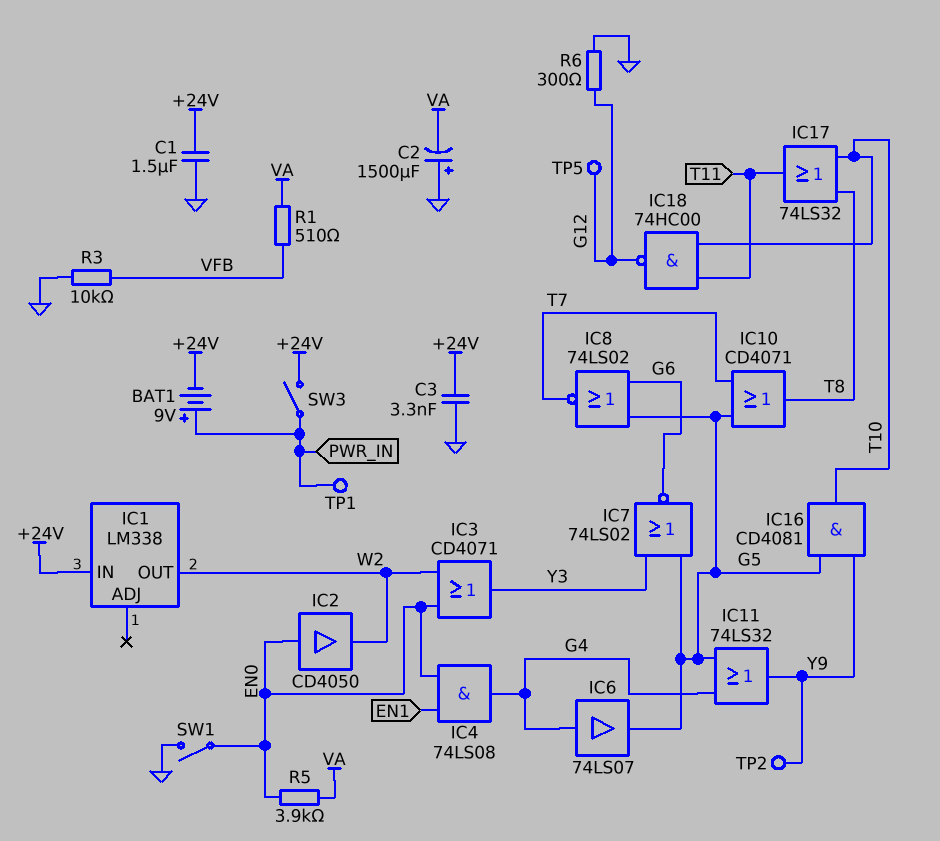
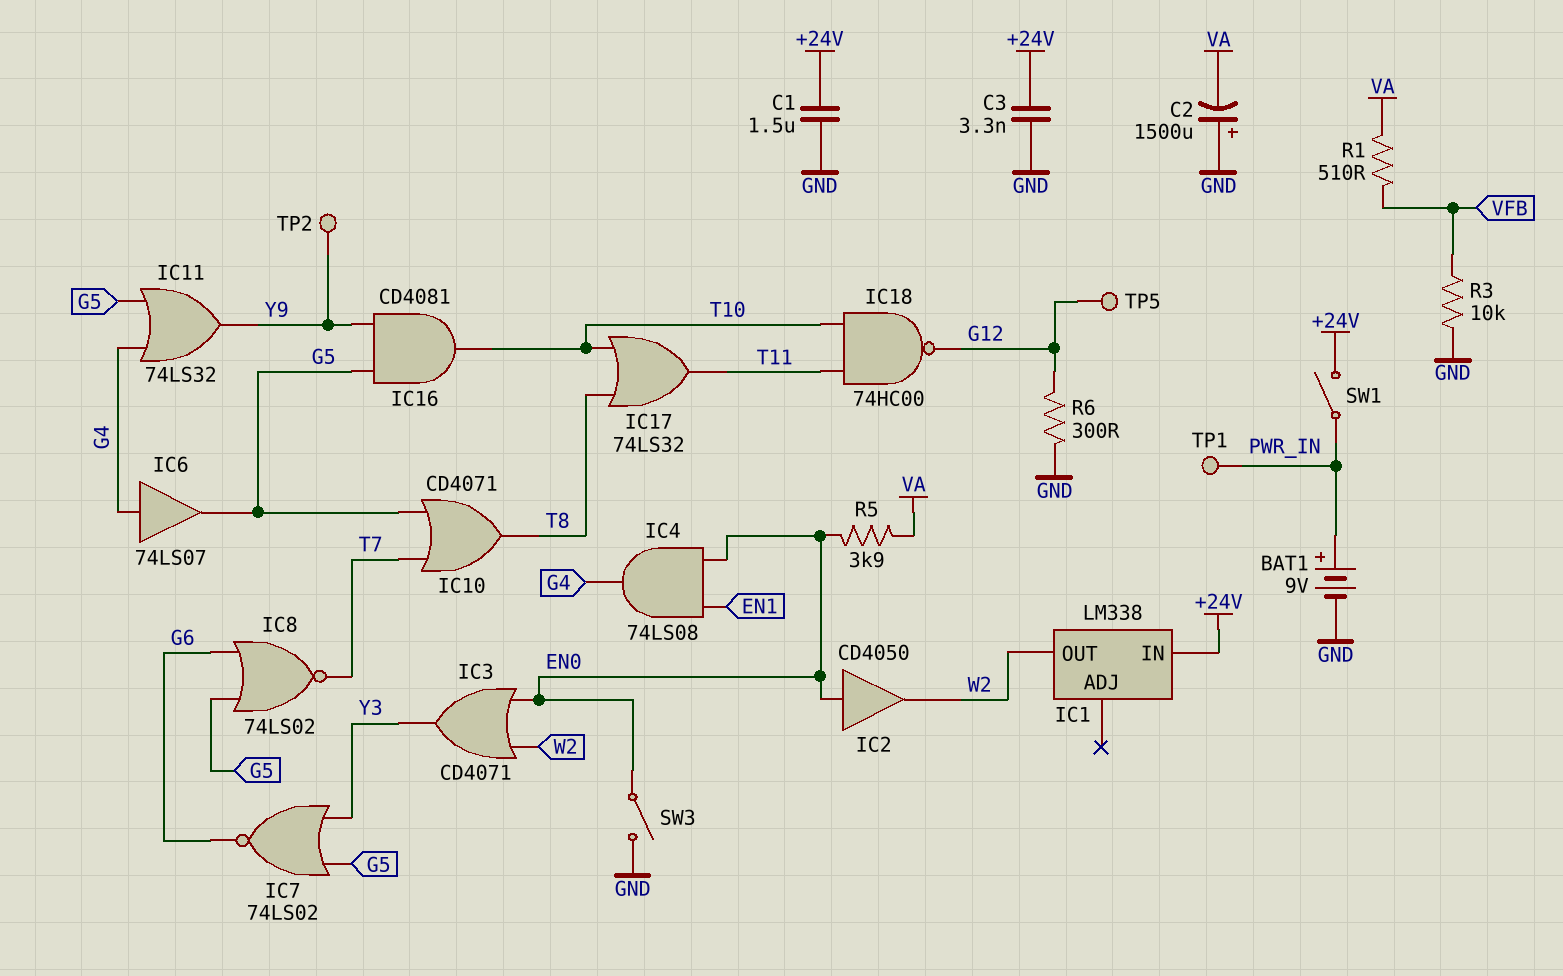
BAT1: 9V (plus PWR_IN, minus +24V) -> 9V (plus PWR_IN, minus GND)
SW1: switch (EN0, GND) -> switch (+24V, PWR_IN)
SW3: switch (+24V, PWR_IN) -> switch (EN0, GND)

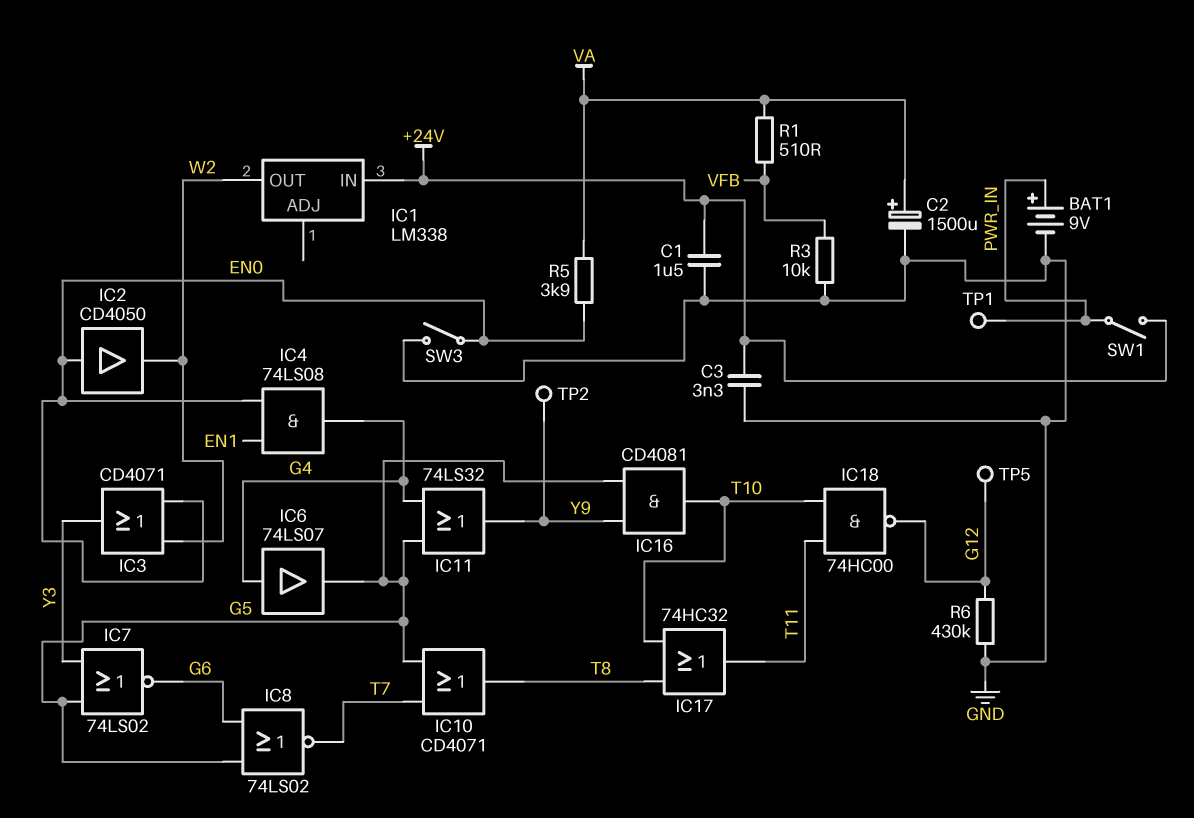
C2: 1500uF (plus GND, minus VA) -> 1500uF (plus VA, minus GND)
IC17: OR 74LS32 (in T8, in T10, out T11) -> OR 74HC32 (in T8, in T10, out T11)
R6: 300 (G12, GND) -> 430k (G12, GND)

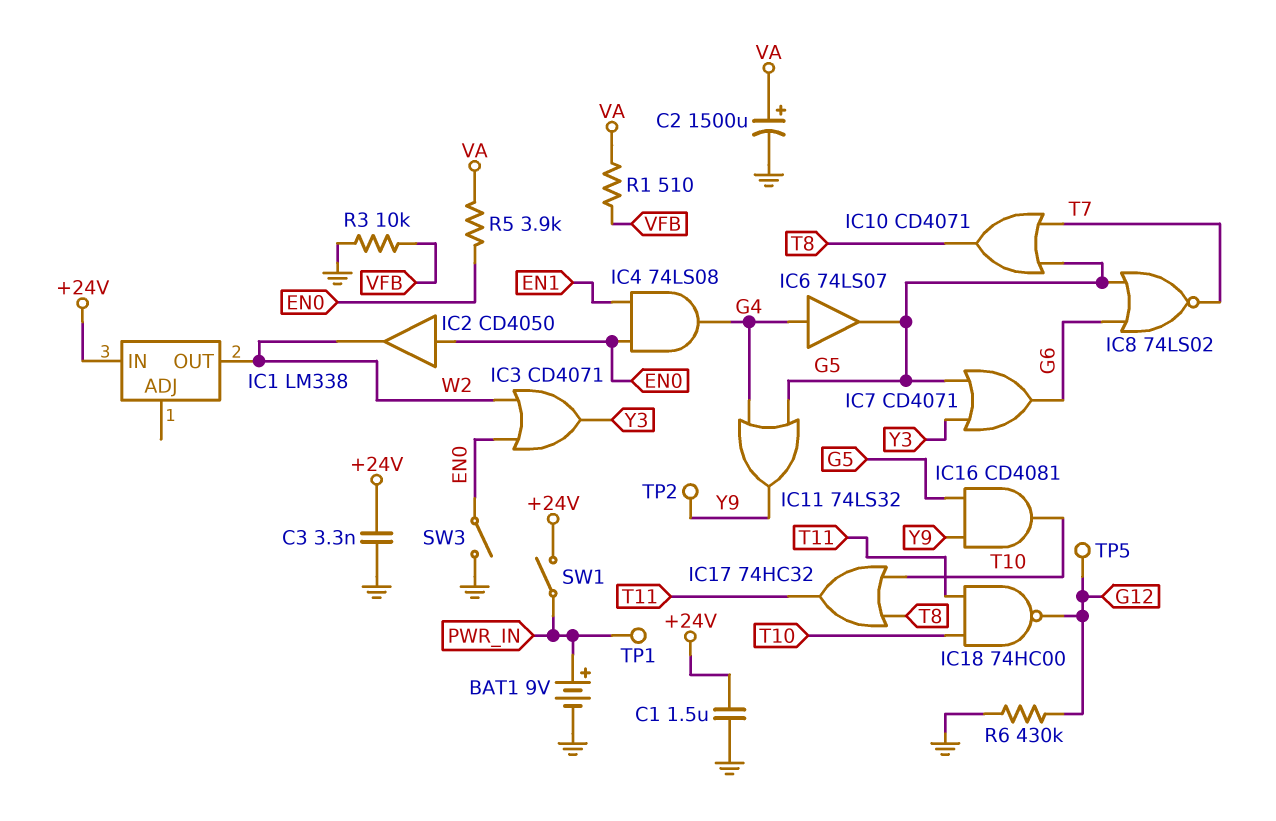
IC7: NOR 74LS02 (in G5, in Y3, out G6) -> OR CD4071 (in G5, in Y3, out G6)

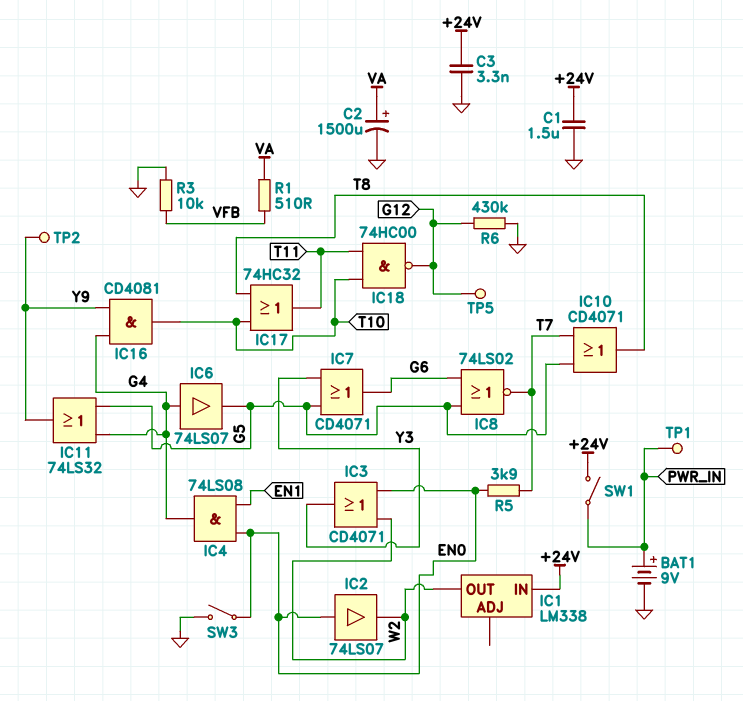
IC2: buffer CD4050 (in EN0, out W2) -> buffer 74LS07 (in EN0, out W2)
IC16: AND CD4081 (in G5, in Y9, out T10) -> AND CD4081 (in G4, in Y9, out T10)
R5: 3.9k (EN0, VA) -> 3.9k (EN0, T7)

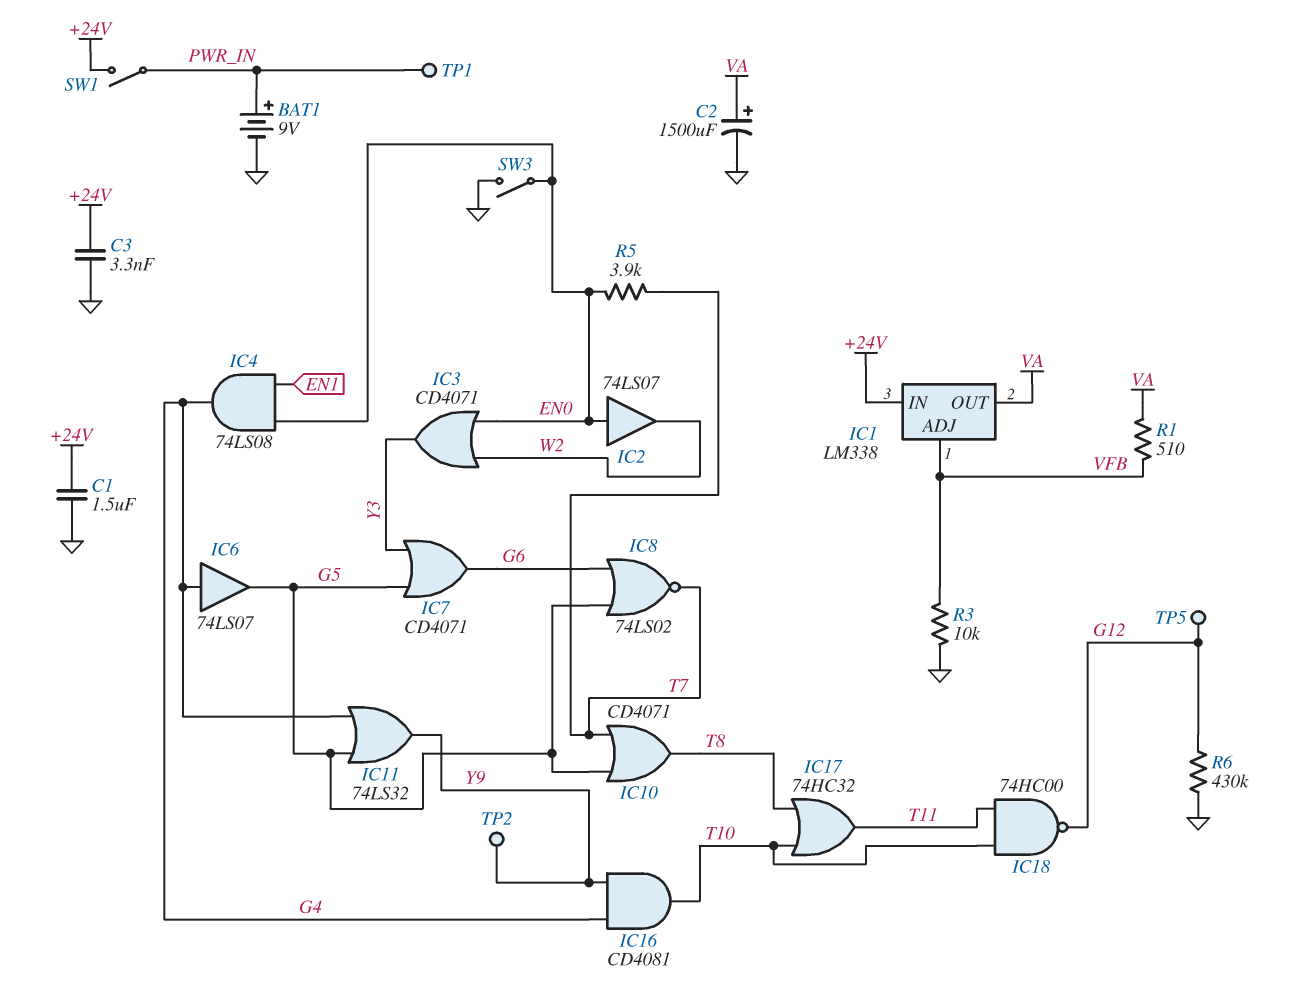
IC1 pin ADJ: none -> VFB
IC1 pin OUT: W2 -> VA

